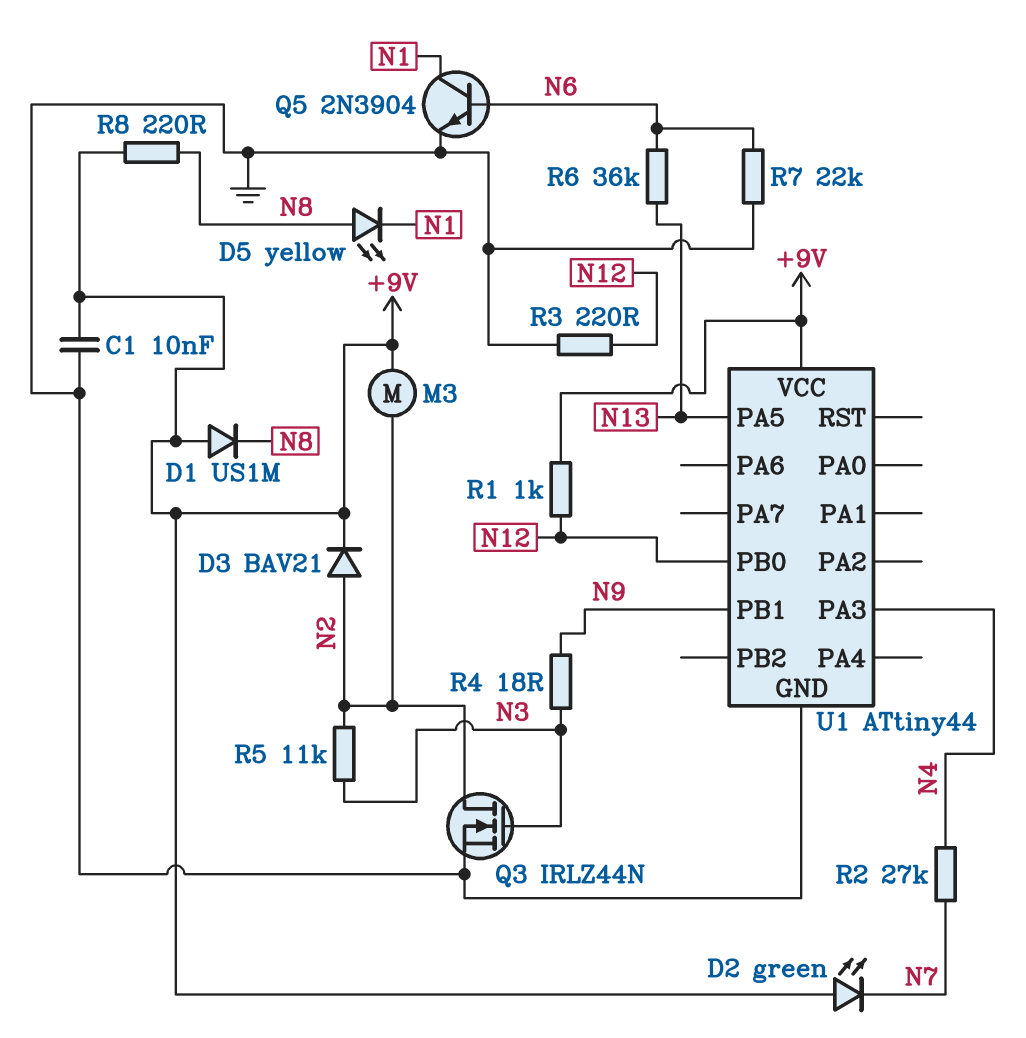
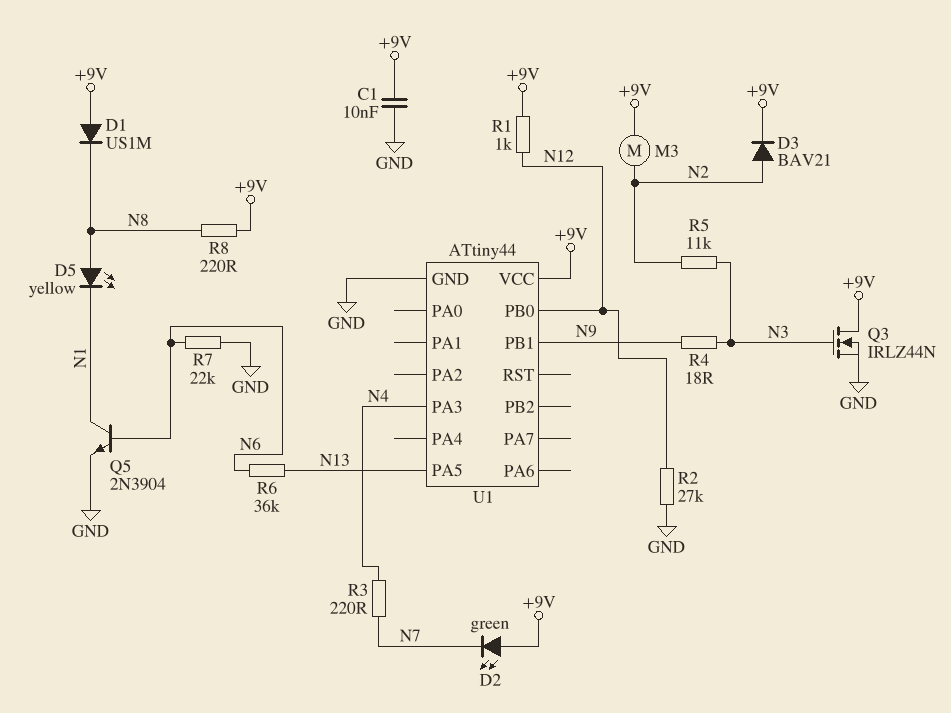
Q3: NMOS IRLZ44N (G N3, D N2, S GND) -> NMOS IRLZ44N (G N3, D +9V, S GND)
R2: 27k (N4, N7) -> 27k (GND, N12)
R3: 220 (GND, N12) -> 220 (N4, N7)

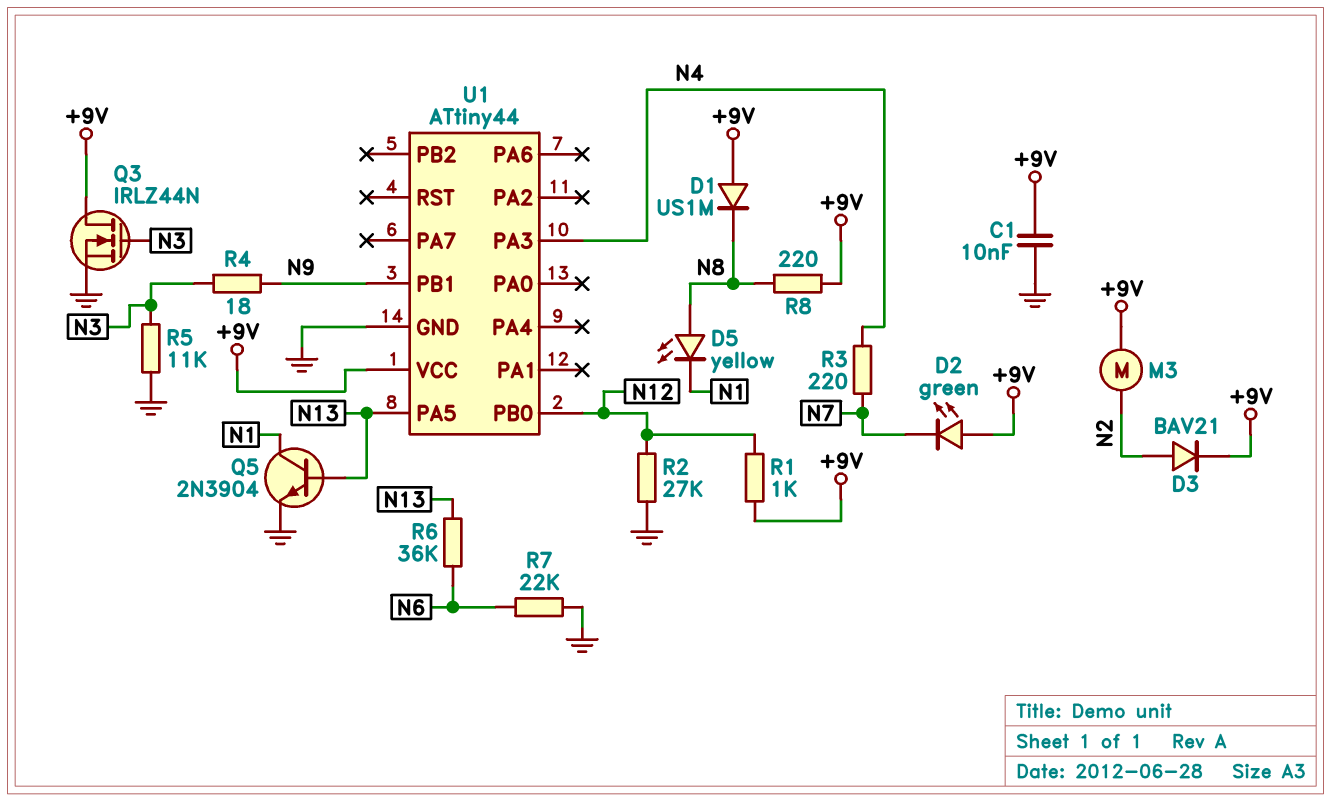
Q5: NPN 2N3904 (B N6, C N1, E GND) -> NPN 2N3904 (B N13, C N1, E GND)
R5: 11k (N2, N3) -> 11k (GND, N3)

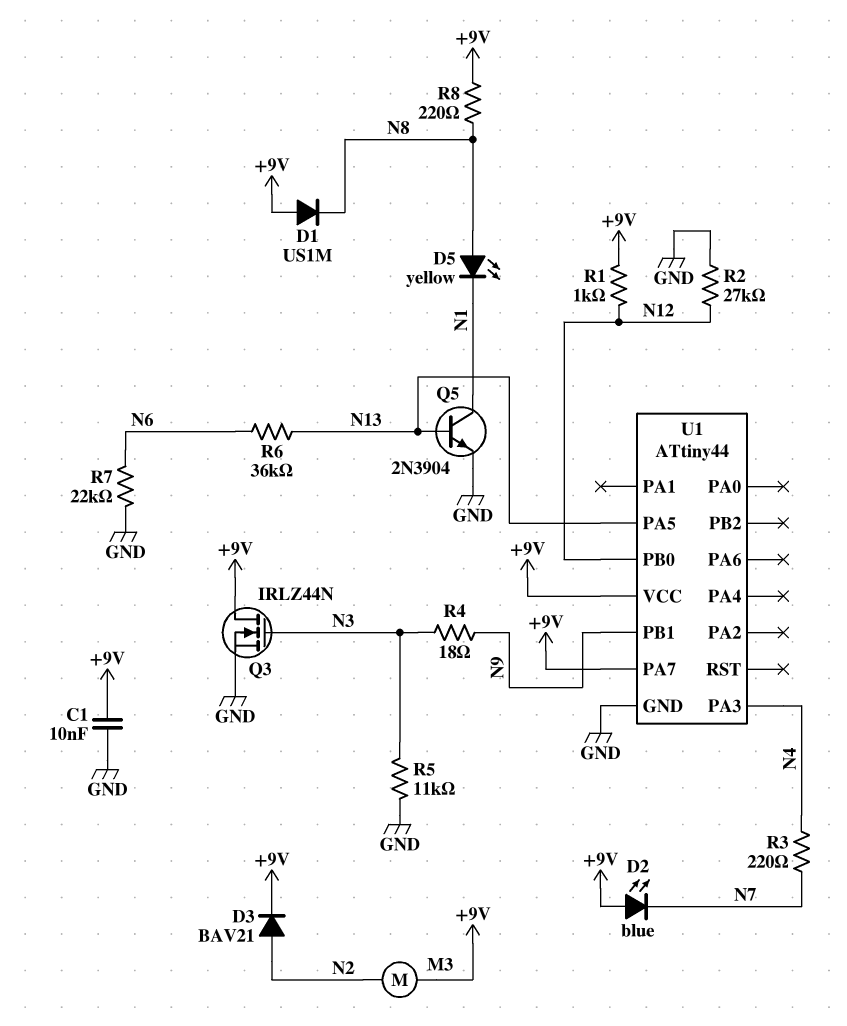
D2: LED green (A +9V, K N7) -> LED blue (A +9V, K N7)
U1 pin PA7: none -> +9V

